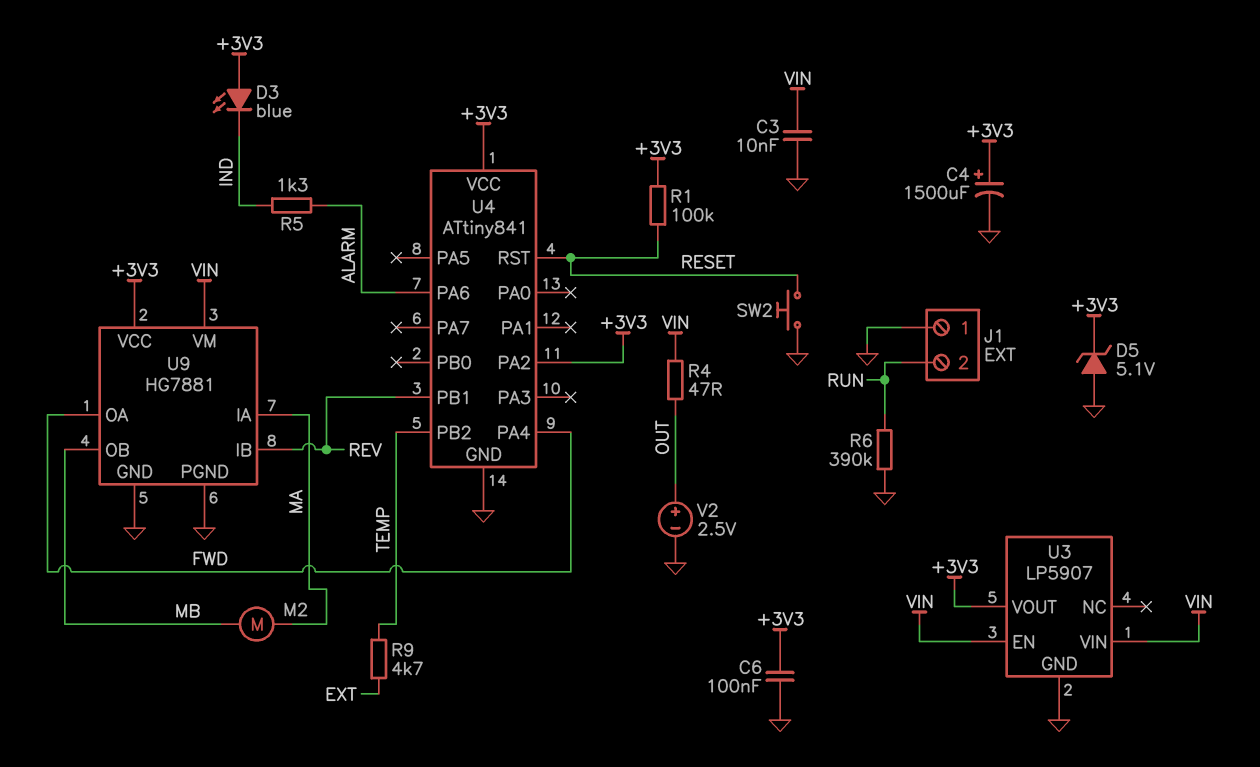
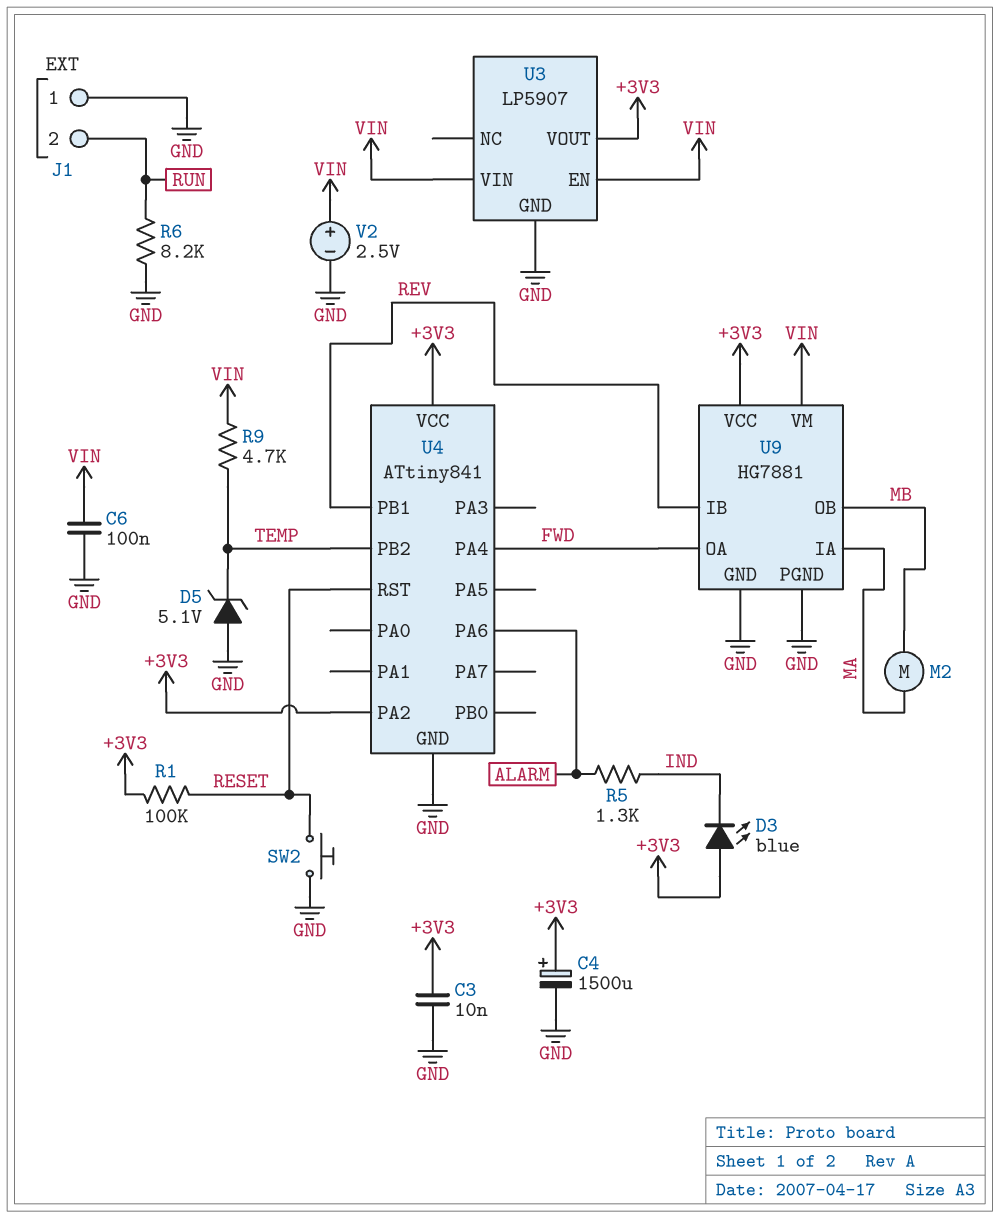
C3: 10nF (GND, VIN) -> 10nF (+3V3, GND)
C6: 100nF (+3V3, GND) -> 100nF (GND, VIN)
D5: zener 5.1V (A GND, K +3V3) -> zener 5.1V (A GND, K TEMP)
R4: 47 (OUT, VIN) -> none
R6: 390k (GND, RUN) -> 8.2k (GND, RUN)
R9: 4.7k (EXT, TEMP) -> 4.7k (TEMP, VIN)
V2: 2.5V (plus OUT, minus GND) -> 2.5V (plus VIN, minus GND)

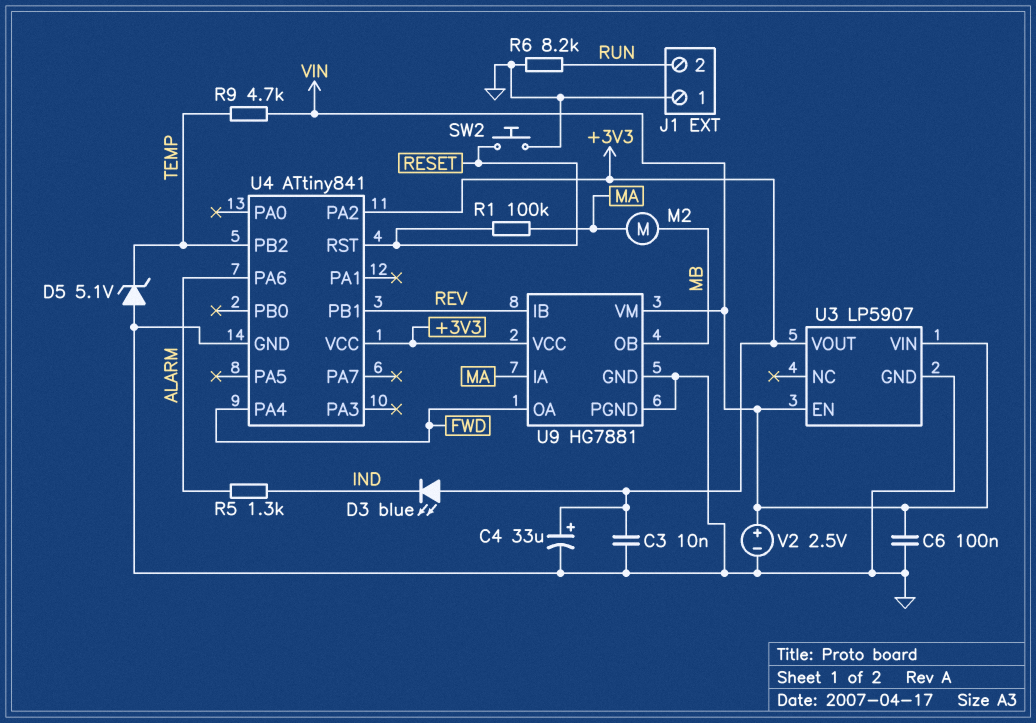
C4: 1500uF (plus +3V3, minus GND) -> 33uF (plus +3V3, minus GND)
R1: 100k (+3V3, RESET) -> 100k (MA, RESET)

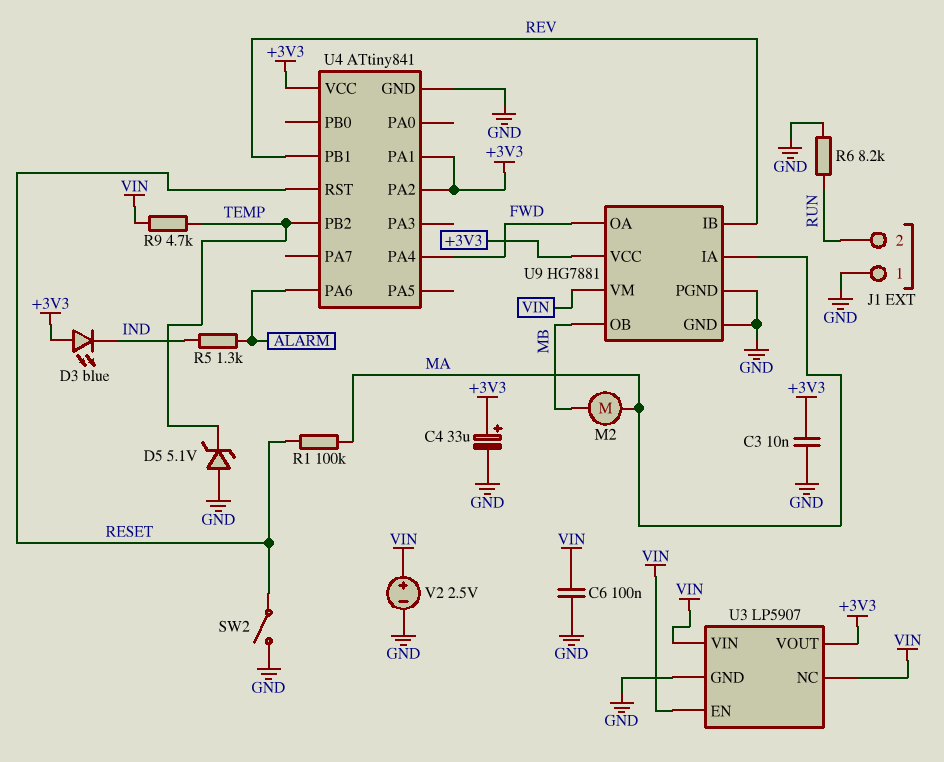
SW2: button (GND, RESET) -> switch (GND, RESET)
U3 pin NC: none -> VIN
U4 pin PA1: none -> +3V3

